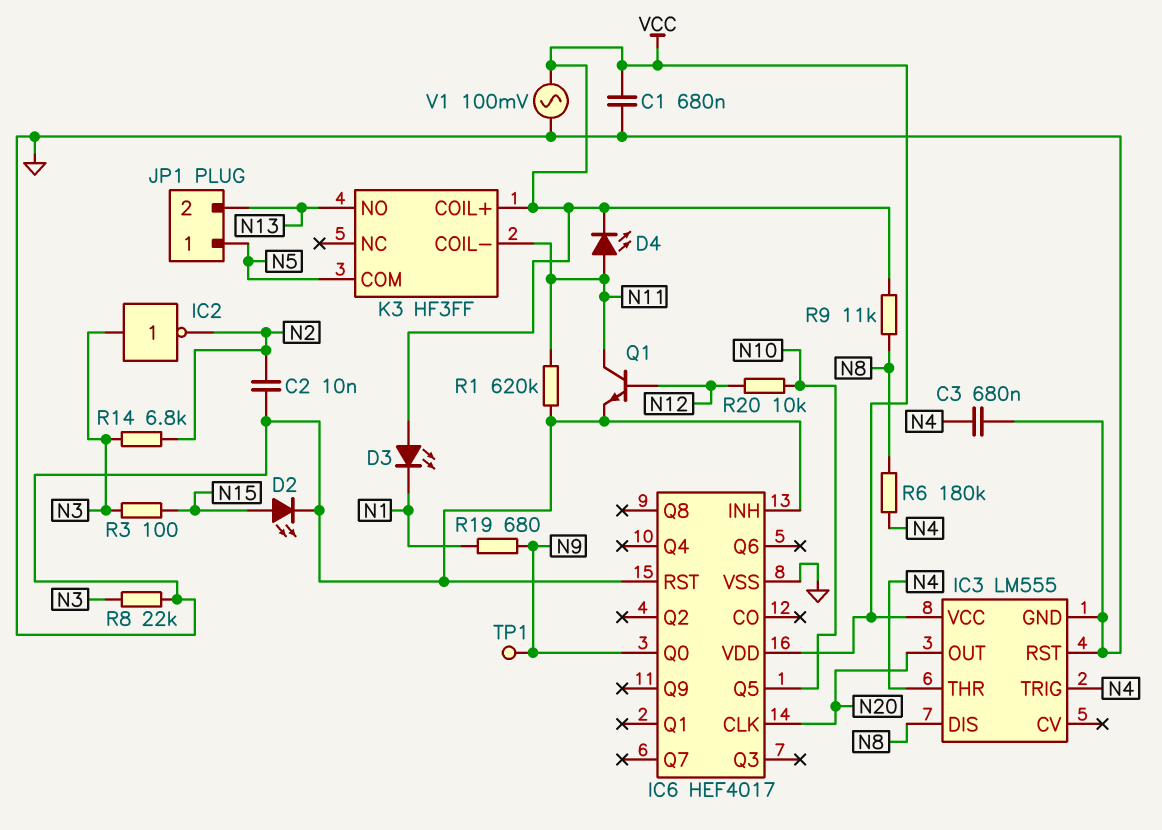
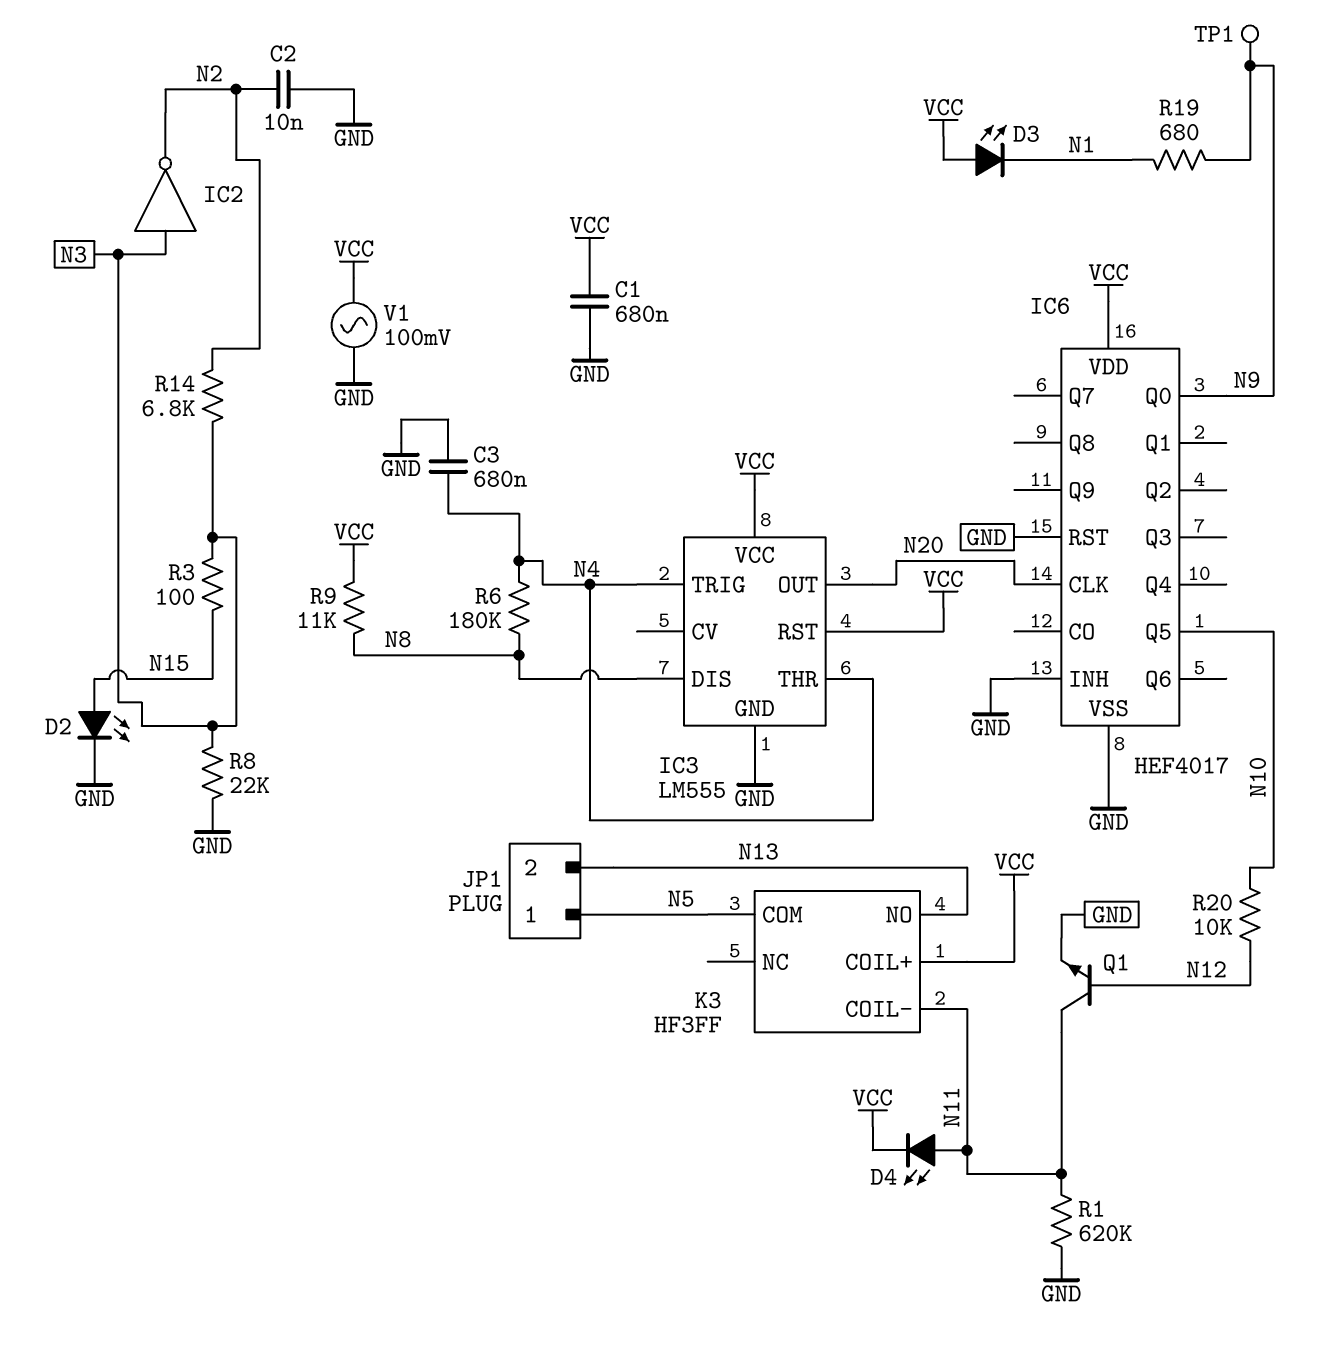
IC3 pin RST: GND -> VCC

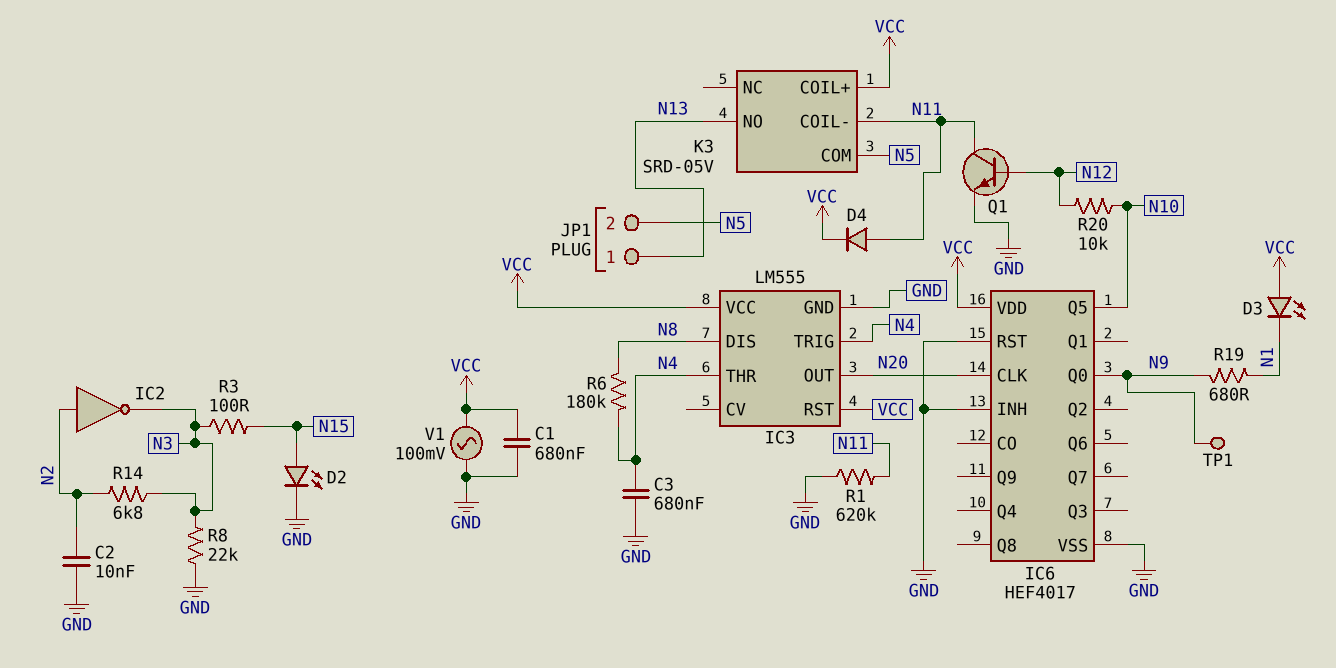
D4: LED (A N11, K VCC) -> diode (A N11, K VCC)
IC2: NOT (in N3, out N2) -> NOT (in N2, out N3)
JP1 pin 1: N5 -> N13
JP1 pin 2: N13 -> N5
K3: HF3FF -> SRD-05V
R9: 11k (N8, VCC) -> none

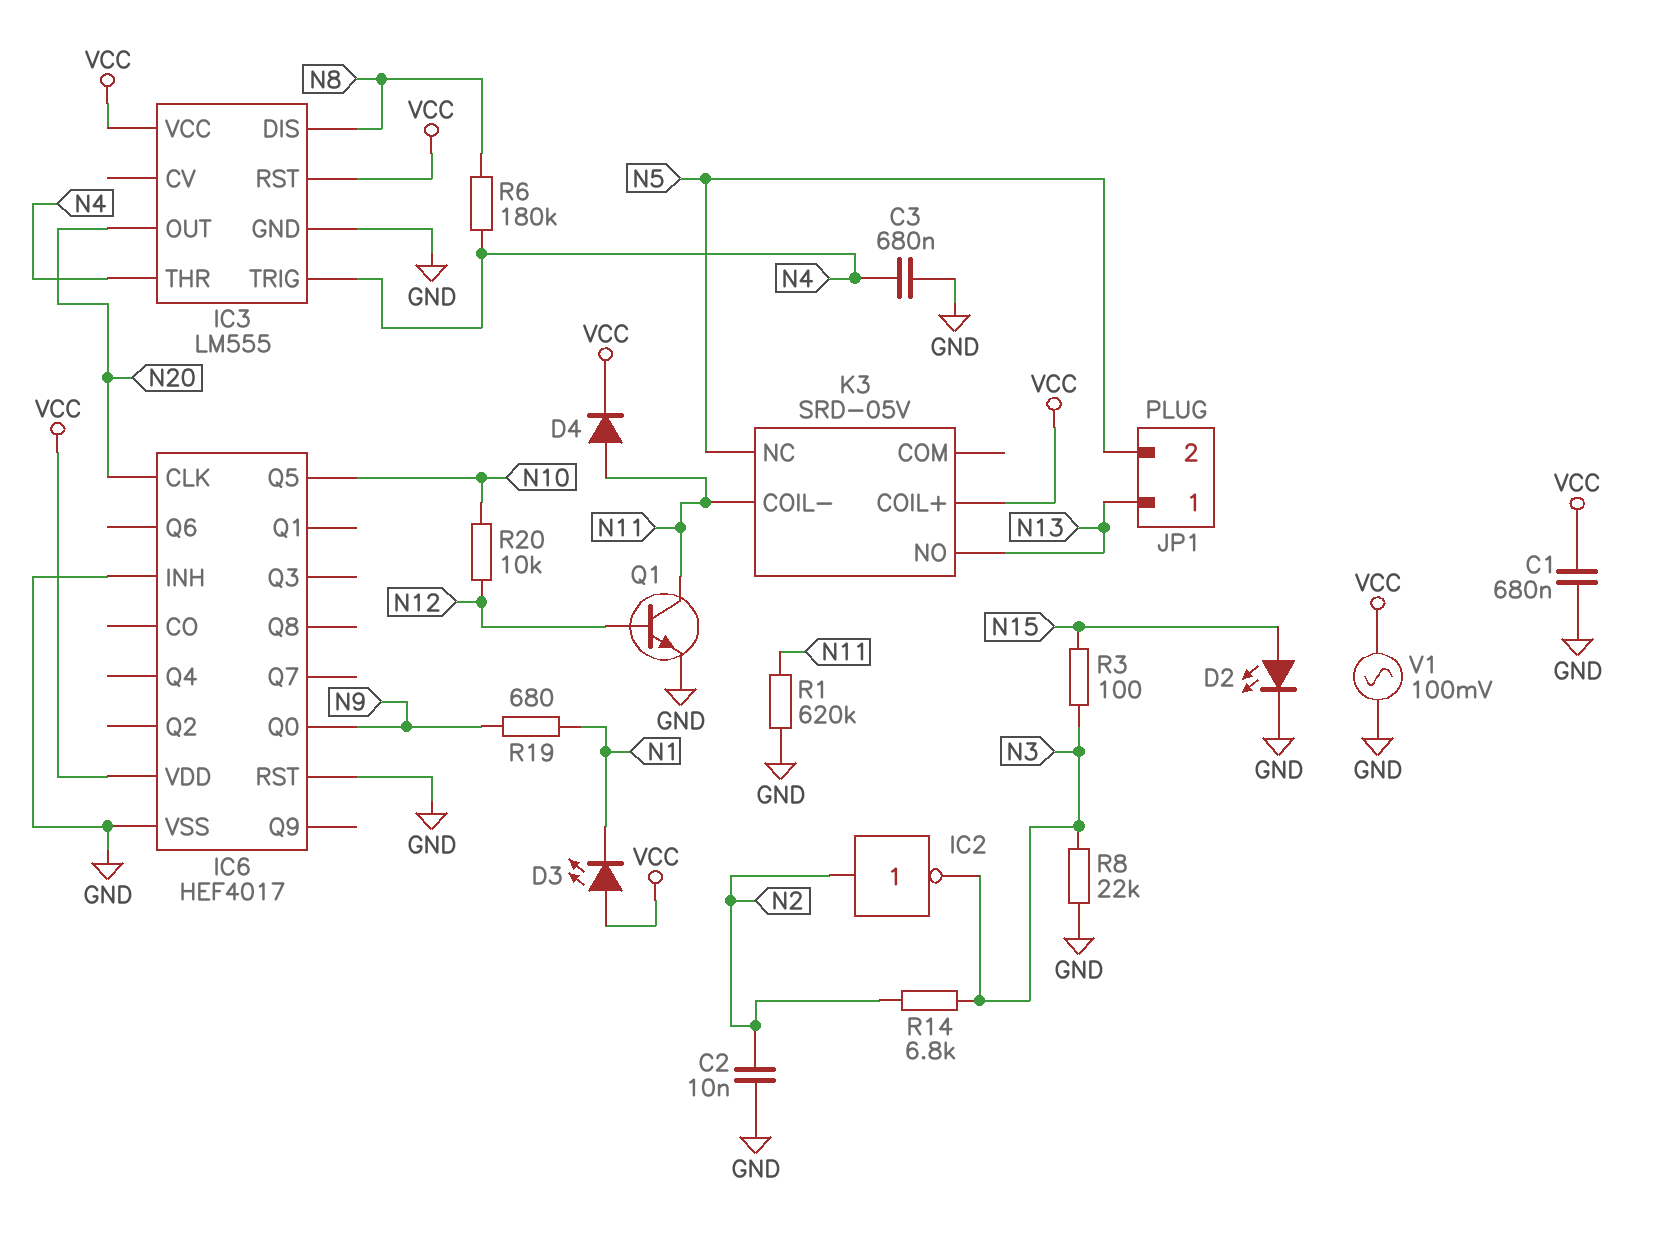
K3 pin COM: N5 -> none
K3 pin NC: none -> N5
TP1: test point (N9) -> none

